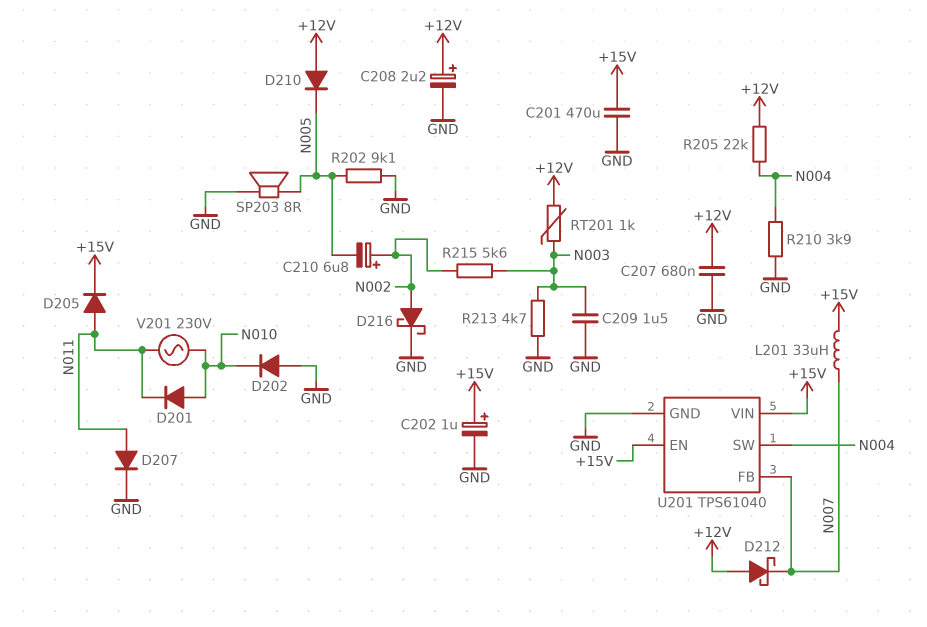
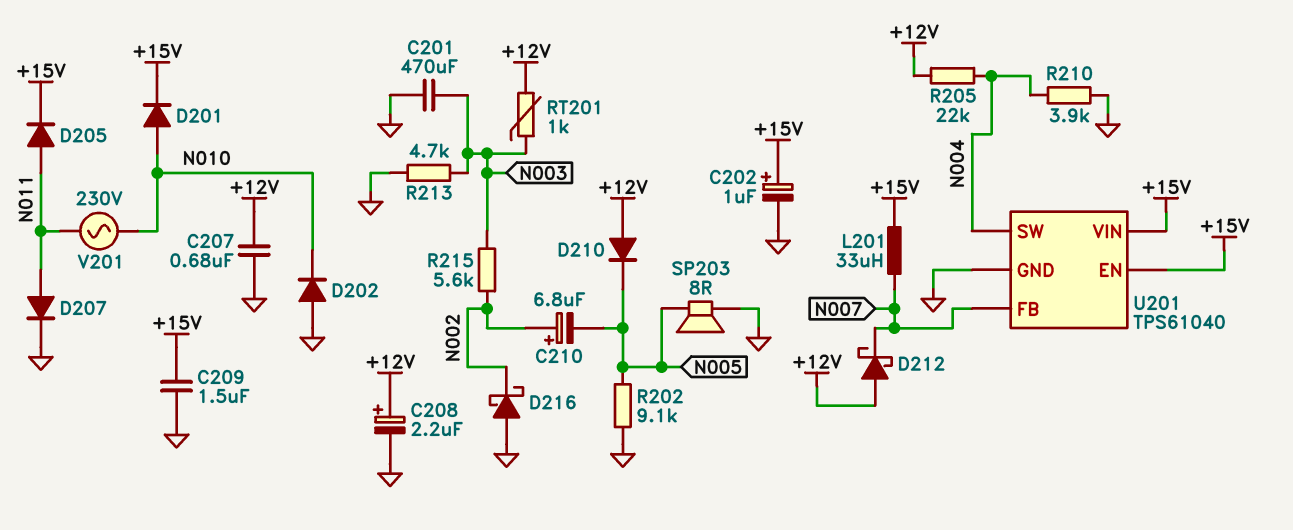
C201: 470uF (+15V, GND) -> 470uF (GND, N003)
C209: 1.5uF (GND, N003) -> 1.5uF (+15V, GND)
D201: diode (A N010, K N011) -> diode (A N010, K +15V)
D216: schottky (A N002, K GND) -> schottky (A GND, K N002)

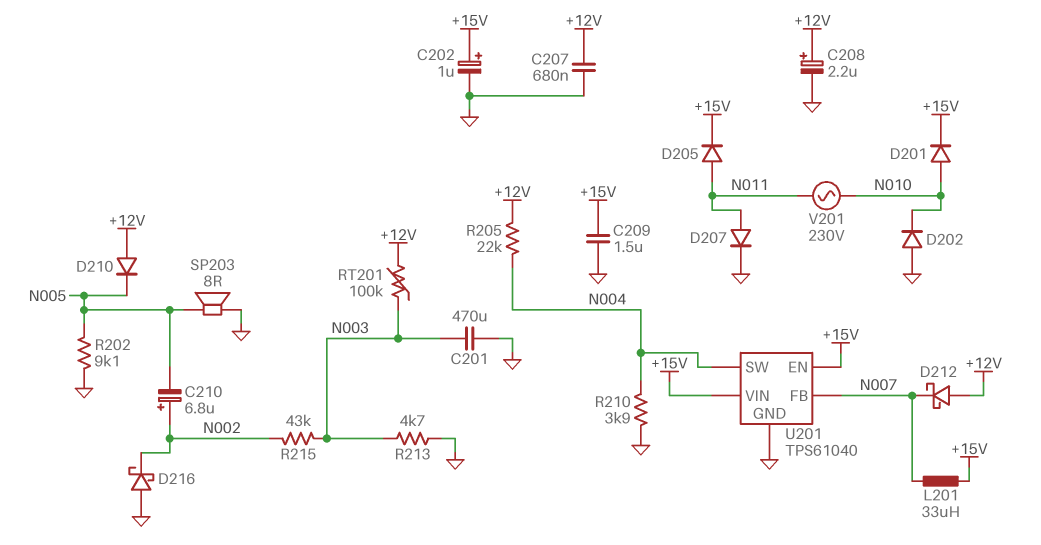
R215: 5.6k (N002, N003) -> 43k (N002, N003)
RT201: 1k (+12V, N003) -> 100k (+12V, N003)

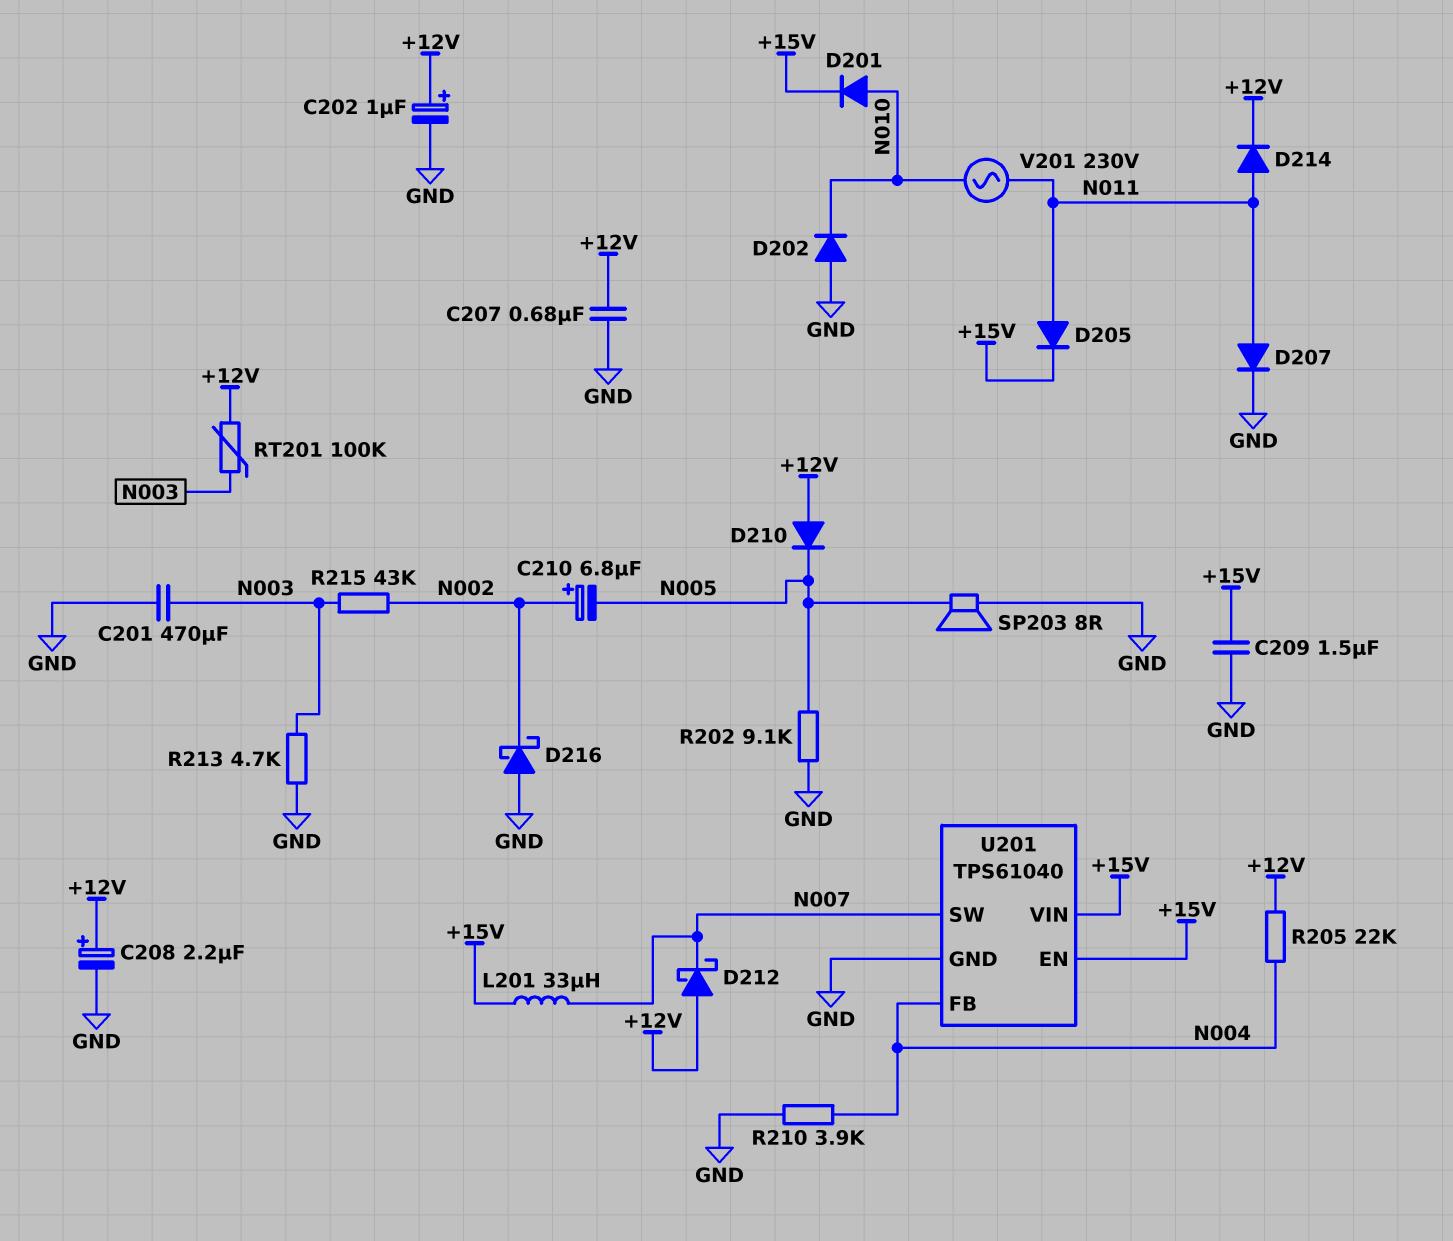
C202: 1uF (plus +15V, minus GND) -> 1uF (plus +12V, minus GND)
D214: none -> diode (A N011, K +12V)
U201 pin FB: N007 -> N004
U201 pin SW: N004 -> N007

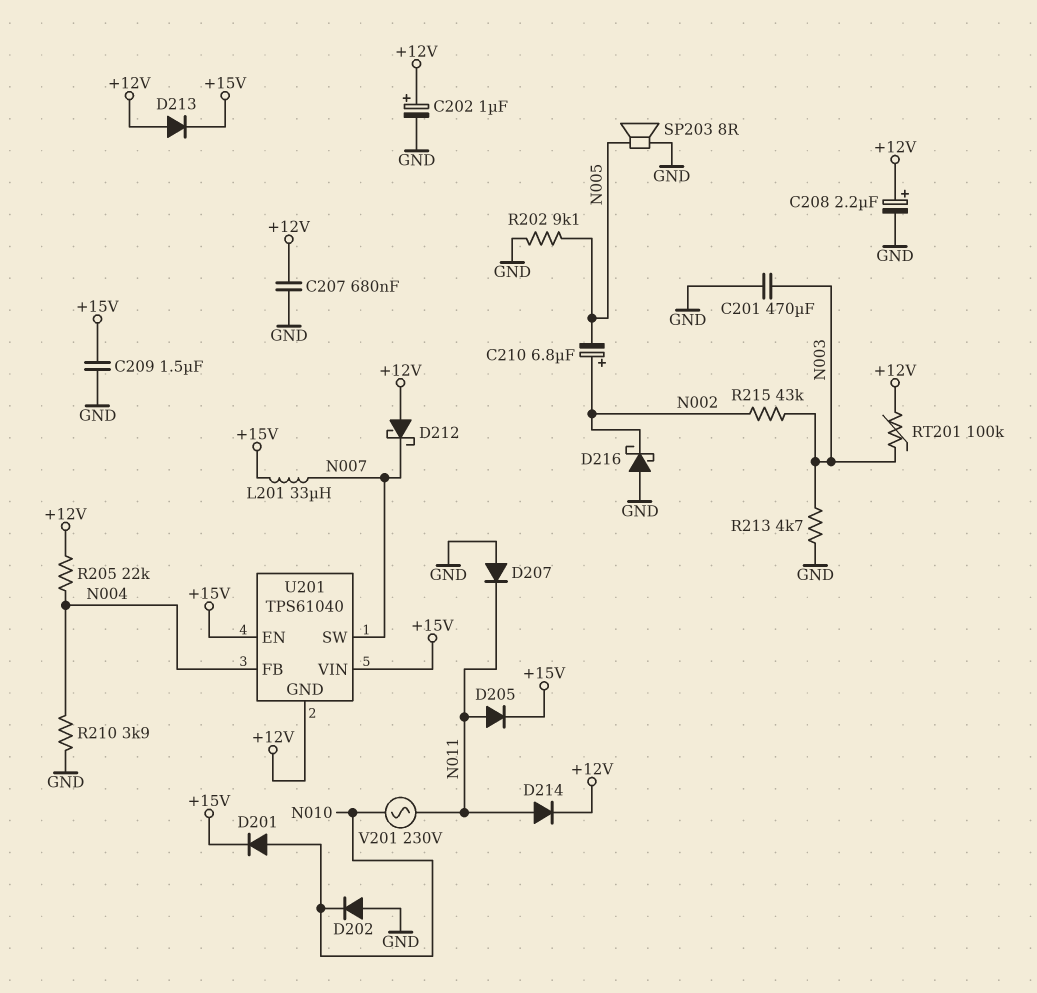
D207: diode (A N011, K GND) -> diode (A GND, K N011)
D210: diode (A +12V, K N005) -> none
D213: none -> diode (A +12V, K +15V)
U201 pin GND: GND -> +12V

